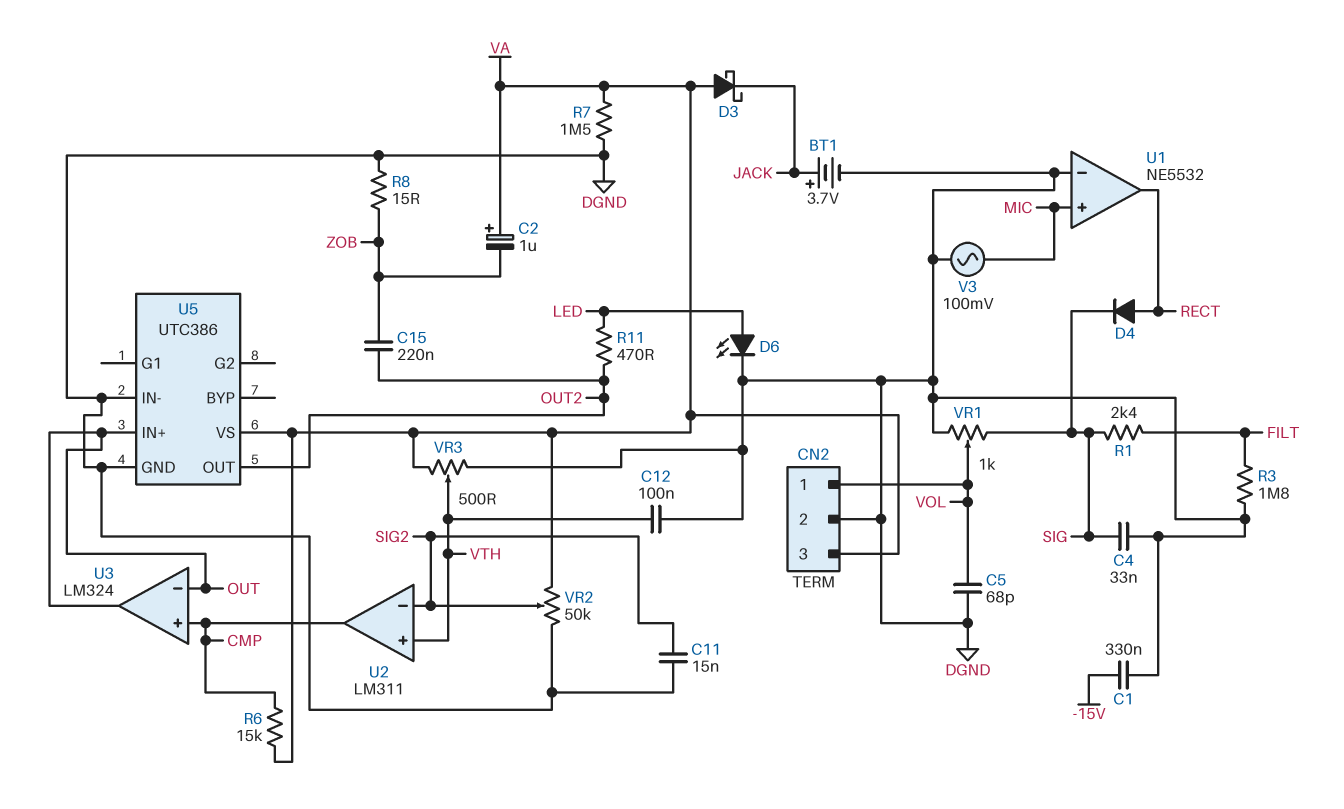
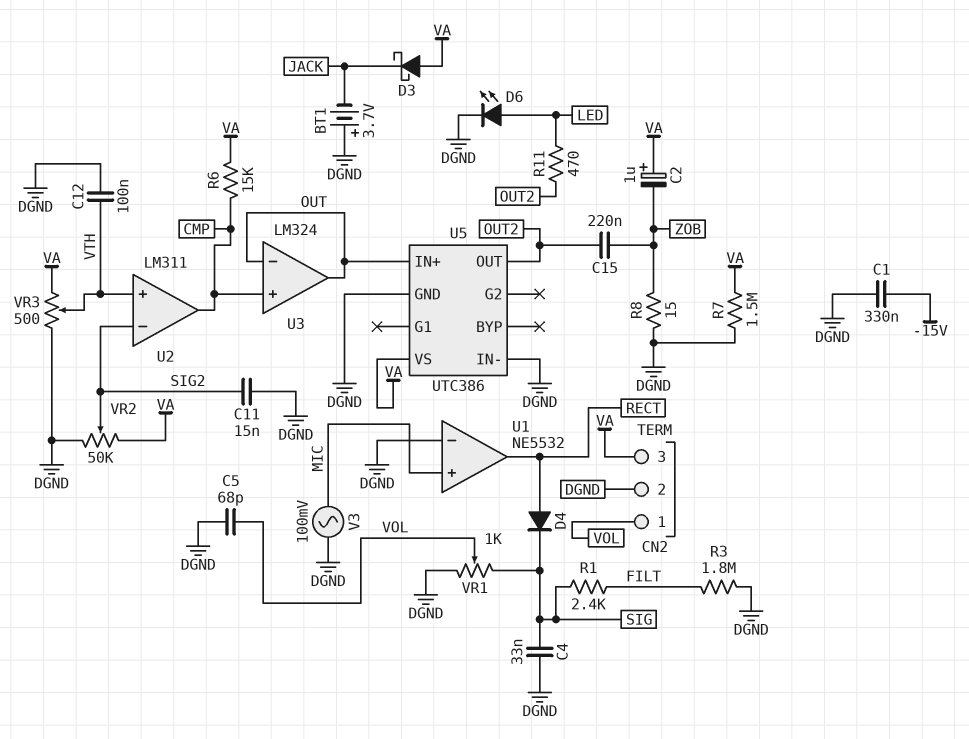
BT1: 3.7V (plus JACK, minus DGND) -> 3.7V (plus DGND, minus JACK)

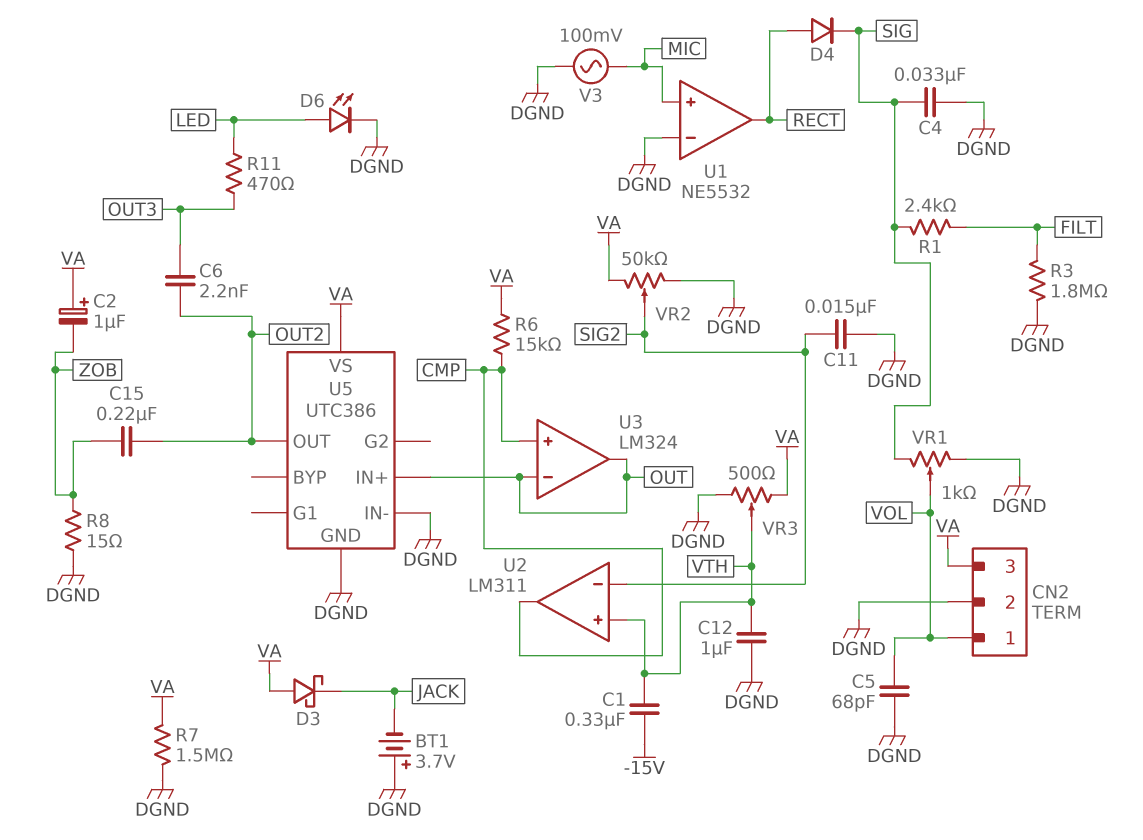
C1: 330nF (-15V, DGND) -> 330nF (-15V, VTH)
C6: none -> 2.2nF (OUT2, OUT3)
C12: 100nF (DGND, VTH) -> 1uF (DGND, VTH)
R11: 470 (LED, OUT2) -> 470 (LED, OUT3)

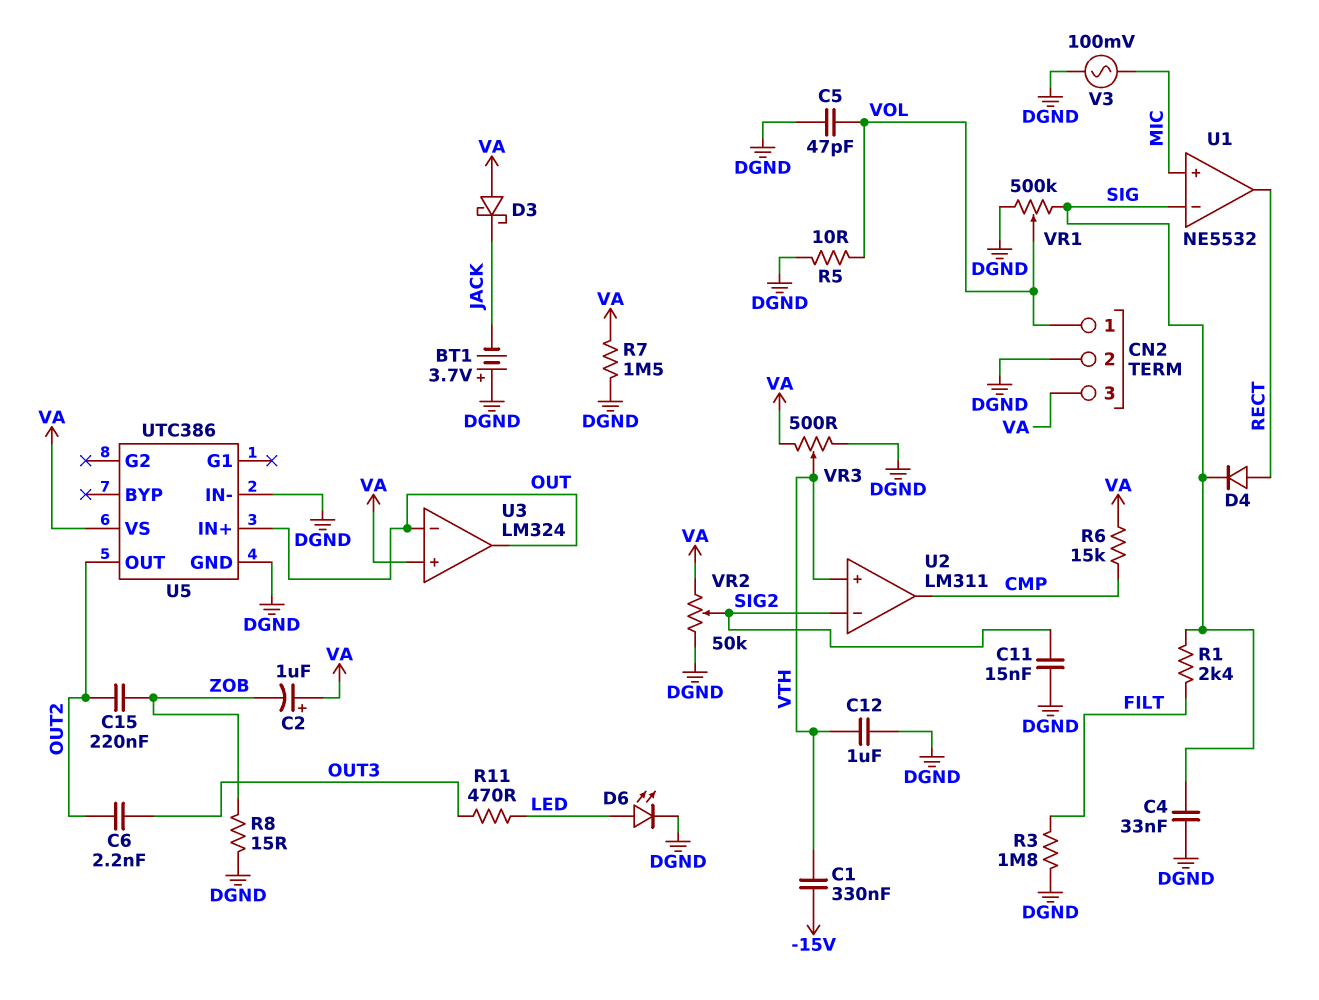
C5: 68pF (DGND, VOL) -> 47pF (DGND, VOL)
R5: none -> 10 (DGND, VOL)
U1 pin in-: DGND -> SIG
U3 pin in+: CMP -> VA
VR1: 1k (DGND, SIG, wiper VOL) -> 500k (DGND, SIG, wiper VOL)

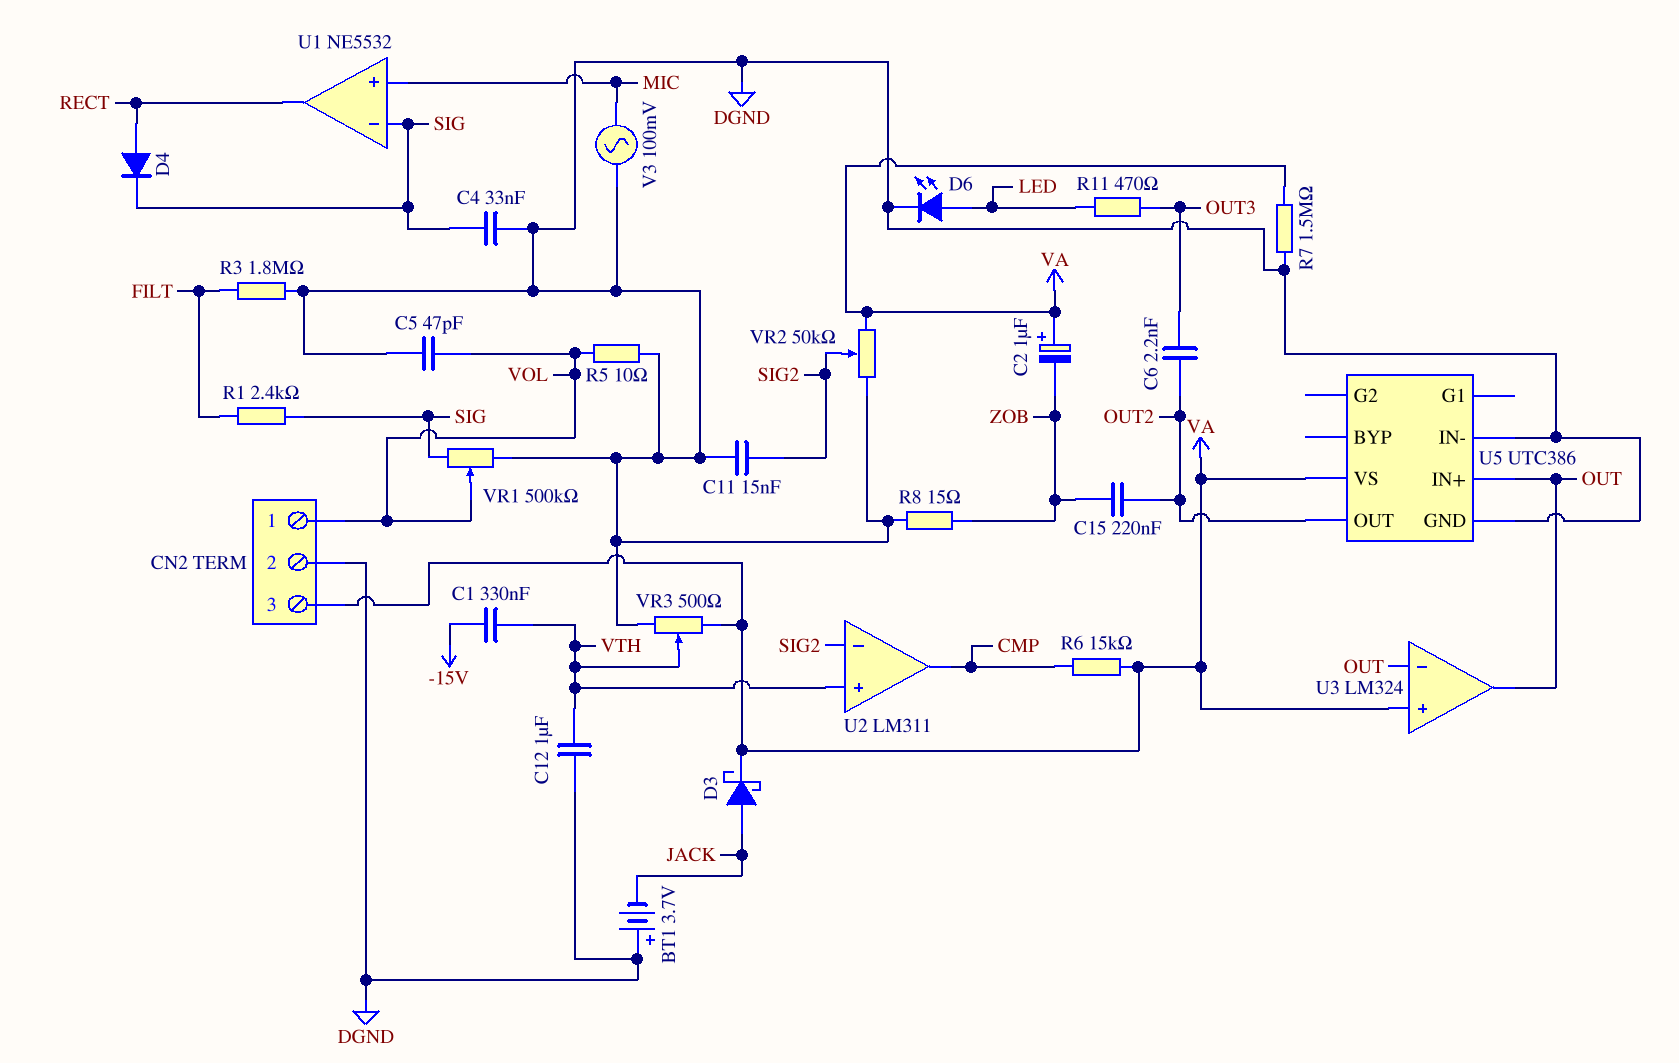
D3: schottky (A VA, K JACK) -> schottky (A JACK, K VA)

